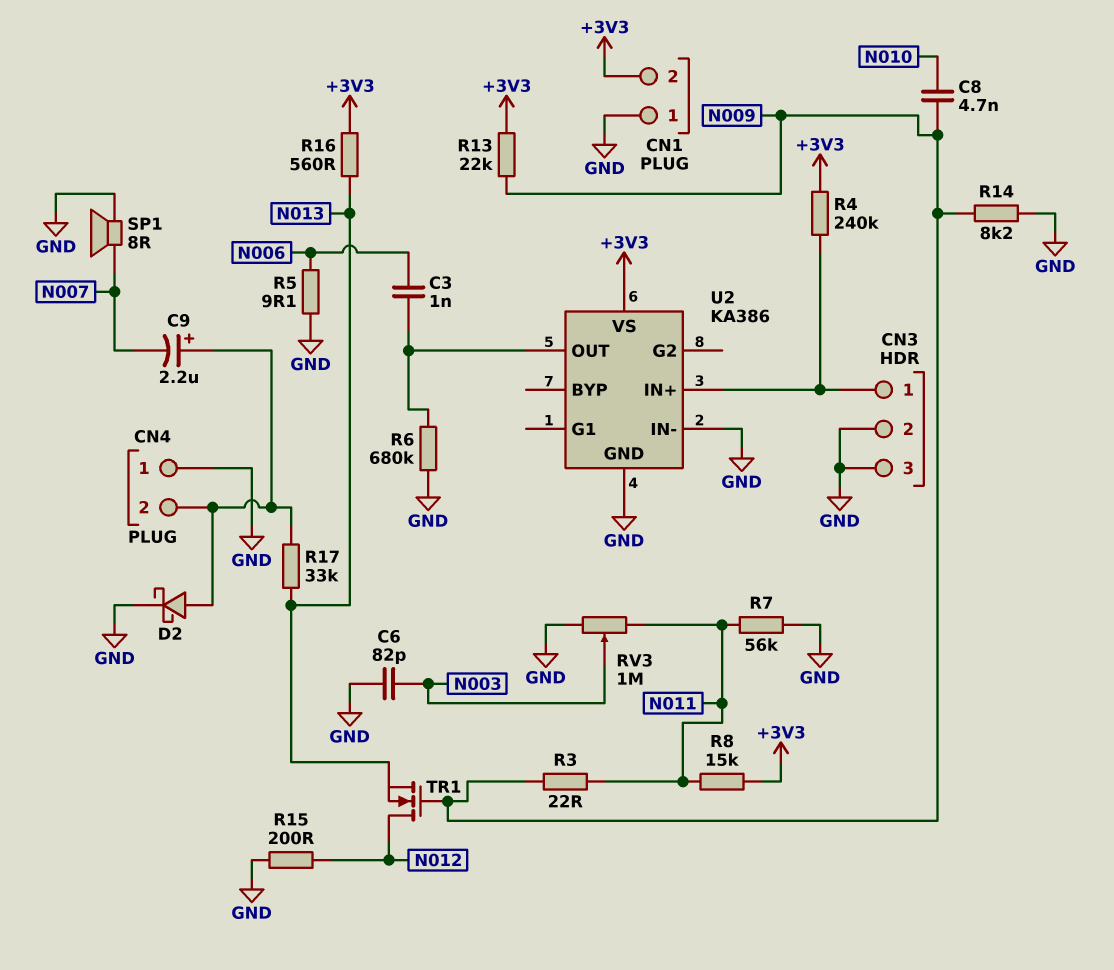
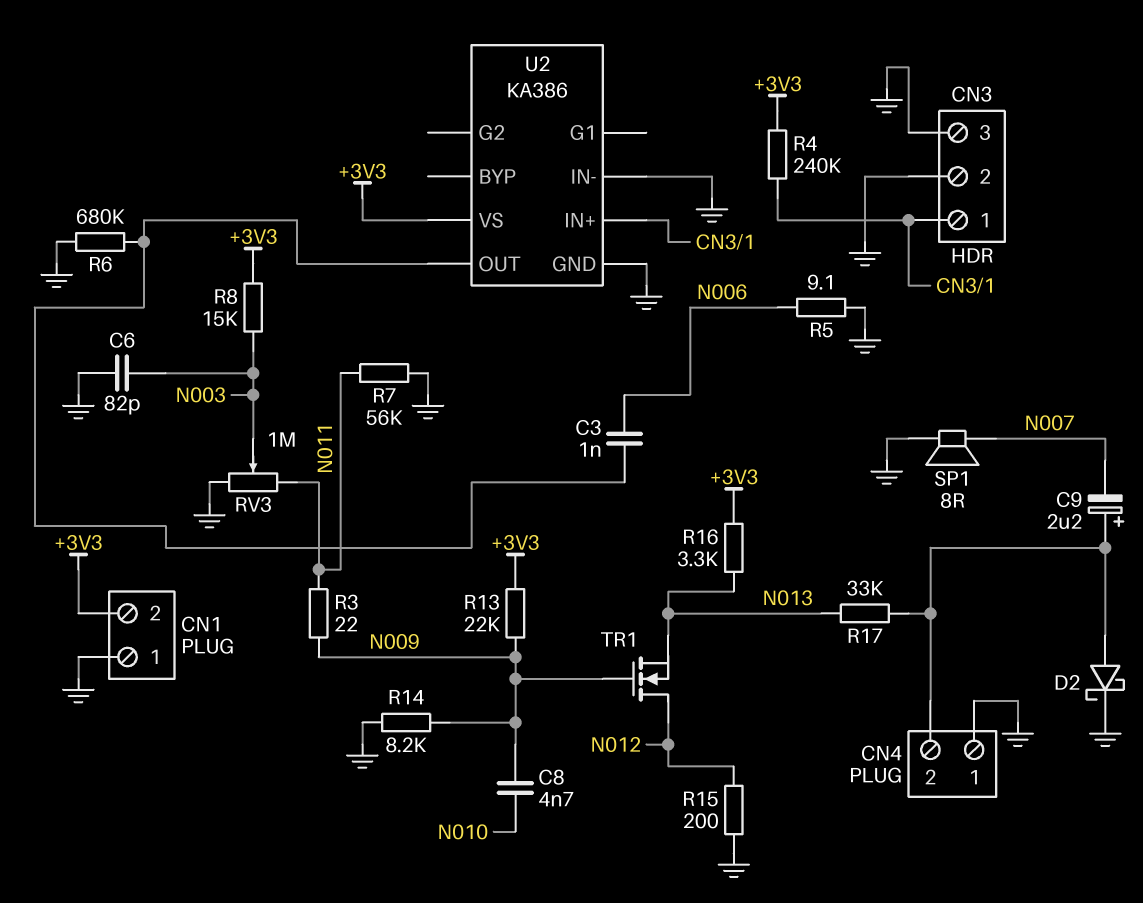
R8: 15k (+3V3, N011) -> 15k (+3V3, N003)
R16: 560 (+3V3, N013) -> 3.3k (+3V3, N013)

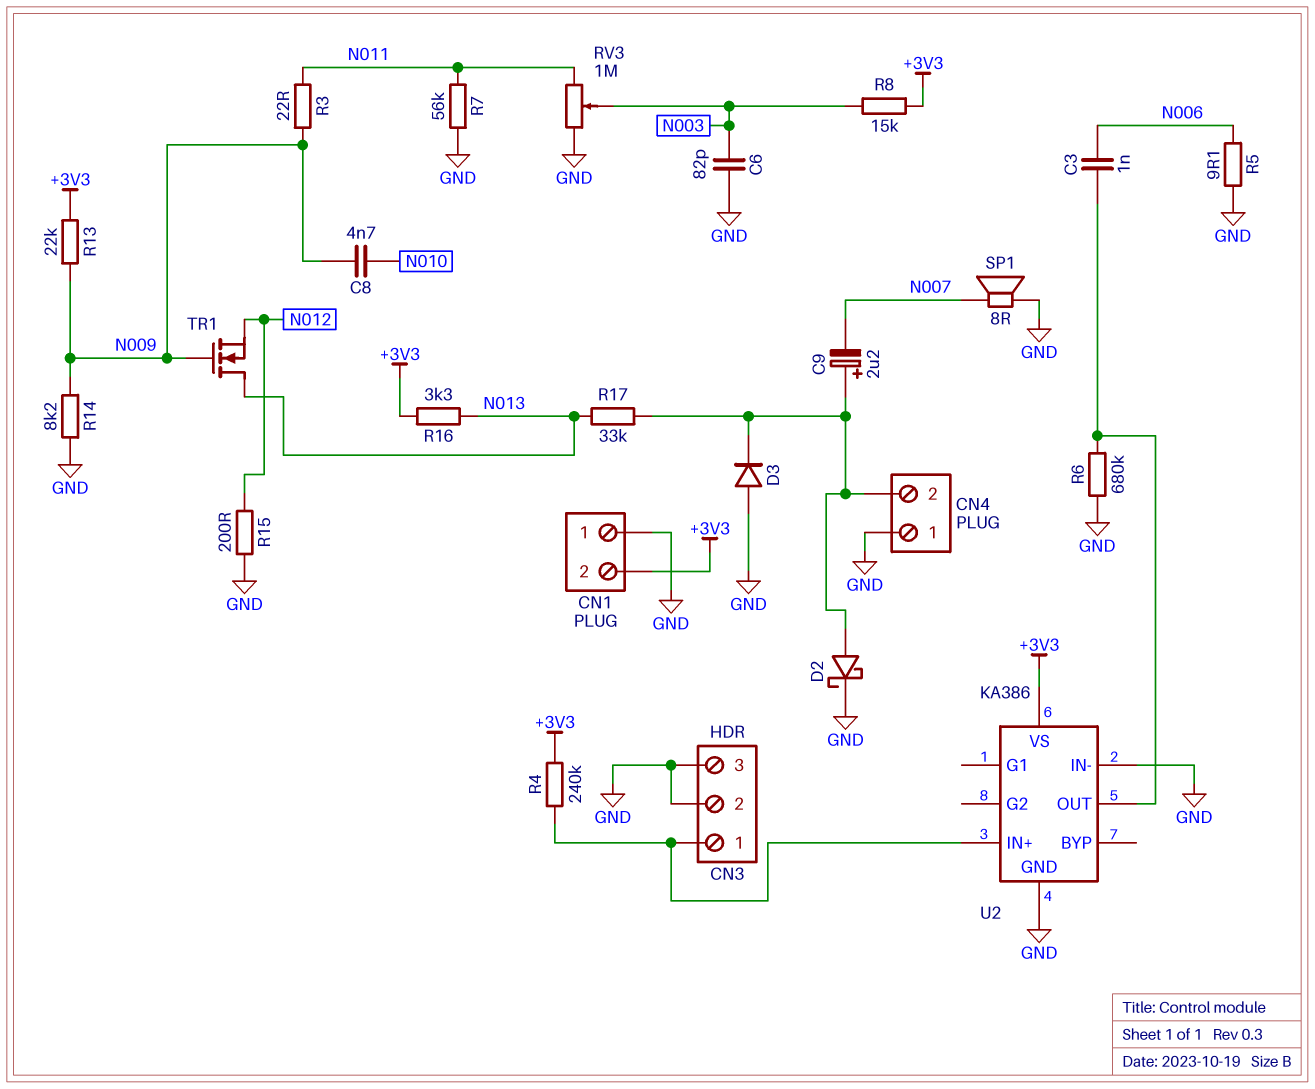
D3: none -> diode (A GND, K CN4/2)
TR1: NMOS (G N009, D N012, S N013) -> NMOS (G N009, D N013, S N012)

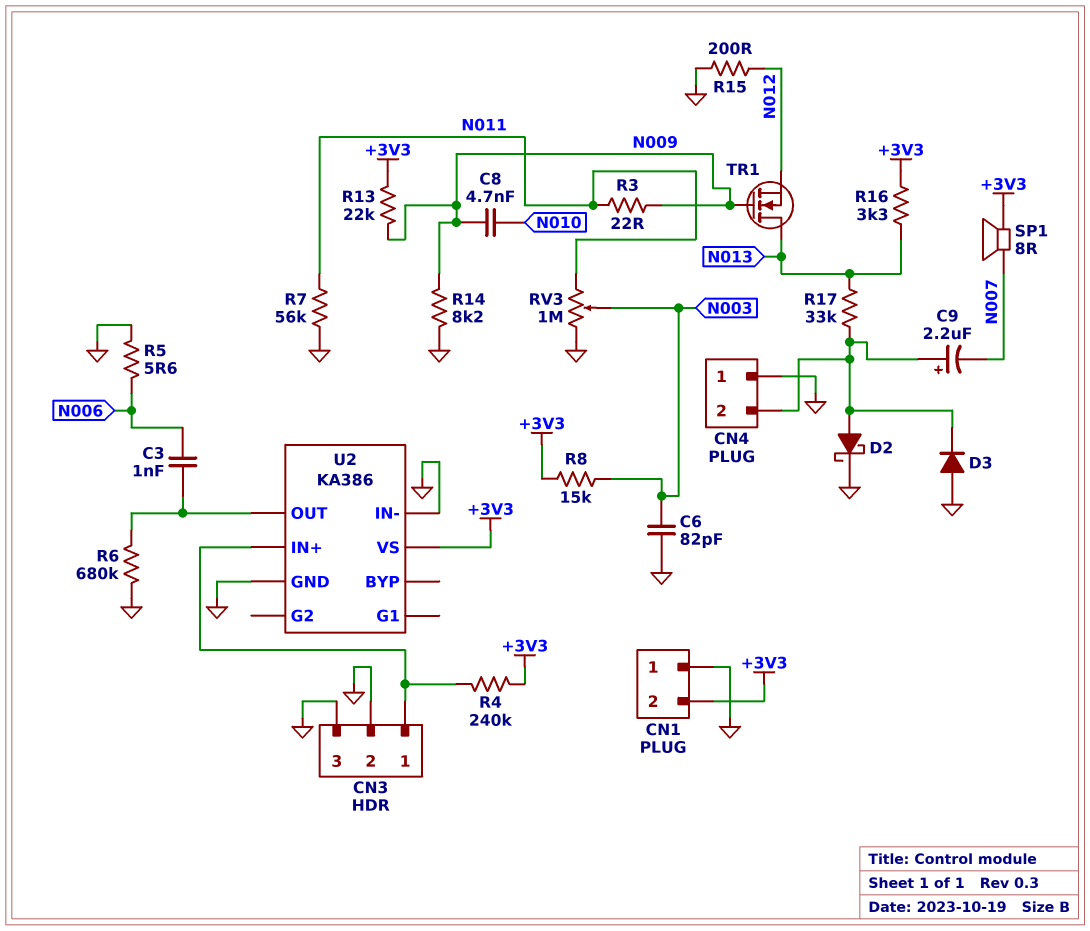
R5: 9.1 (GND, N006) -> 5.6 (GND, N006)
SP1: speaker 8R (GND, N007) -> speaker 8R (+3V3, N007)

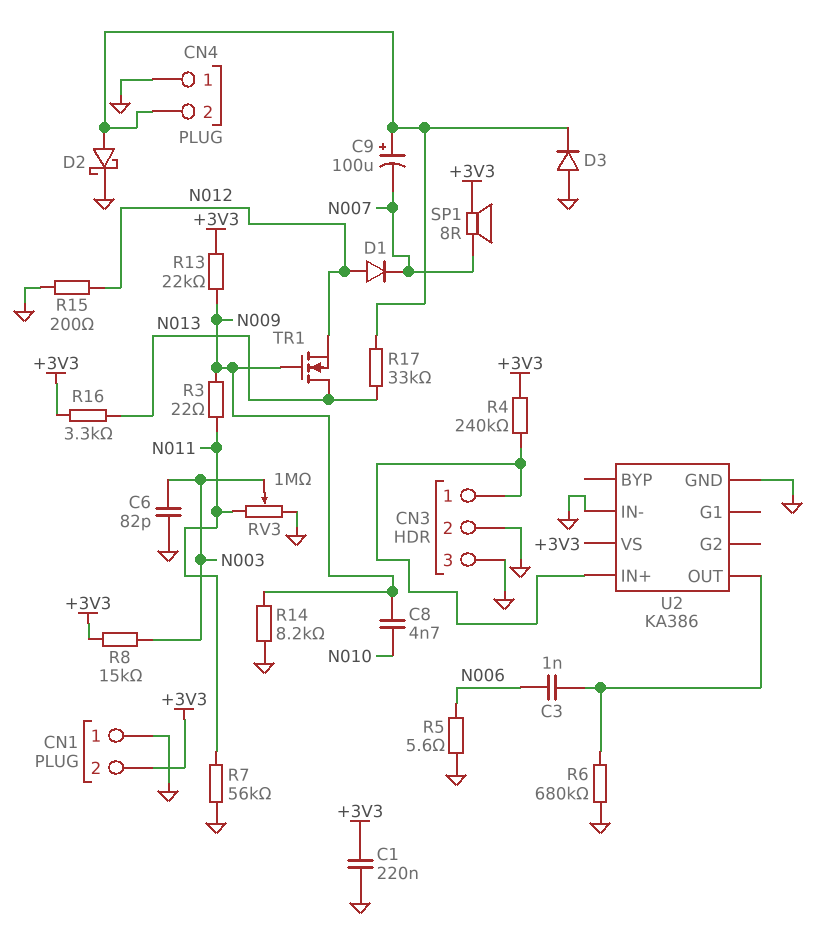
C1: none -> 220nF (+3V3, GND)
C9: 2.2uF (plus CN4/2, minus N007) -> 100uF (plus CN4/2, minus N007)
D1: none -> diode (A N012, K N007)

